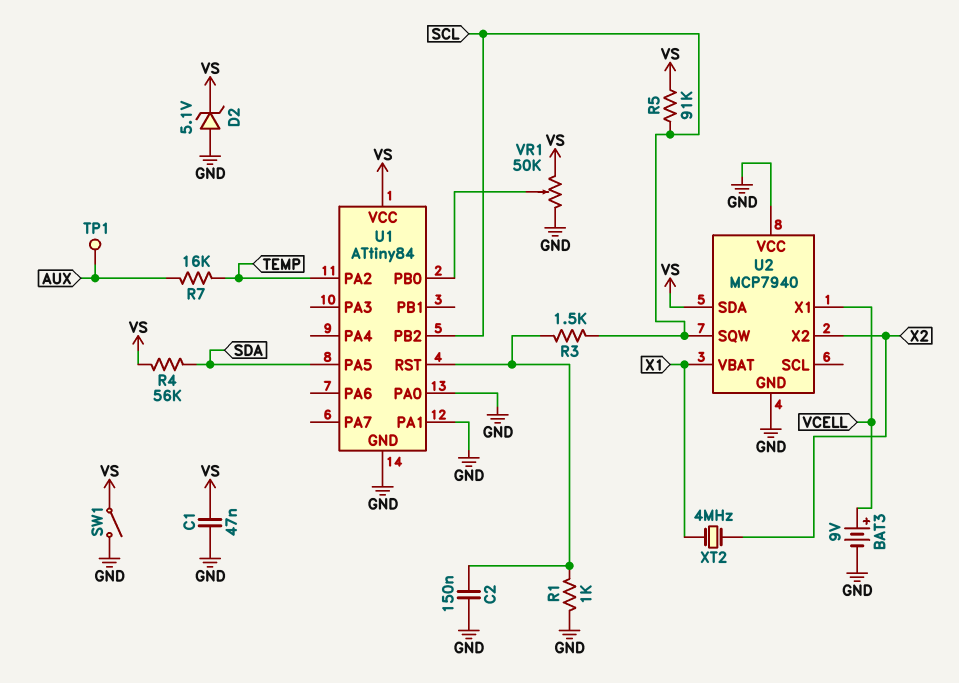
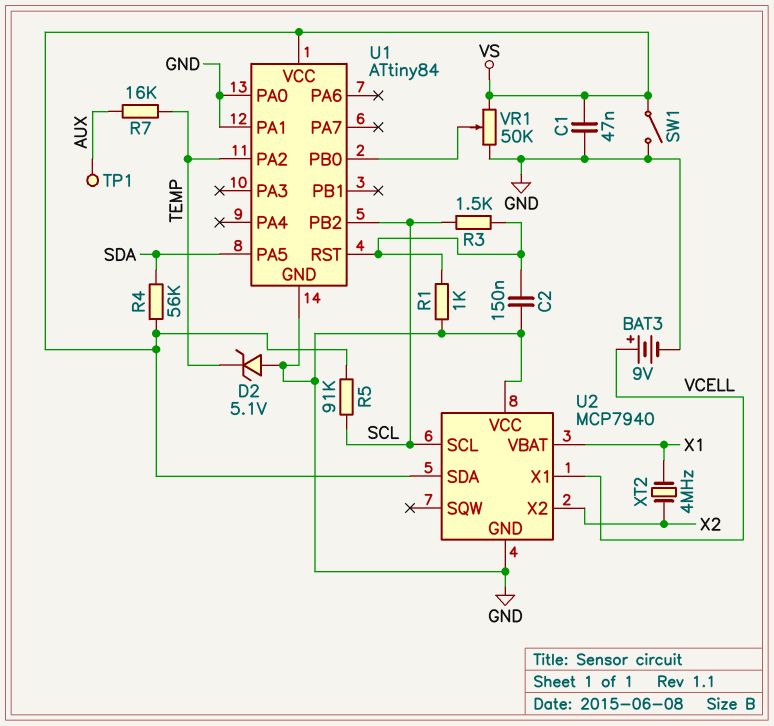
D2: zener 5.1V (A GND, K VS) -> zener 5.1V (A GND, K TEMP)
U2 pin SCL: none -> SCL
U2 pin SQW: SCL -> none

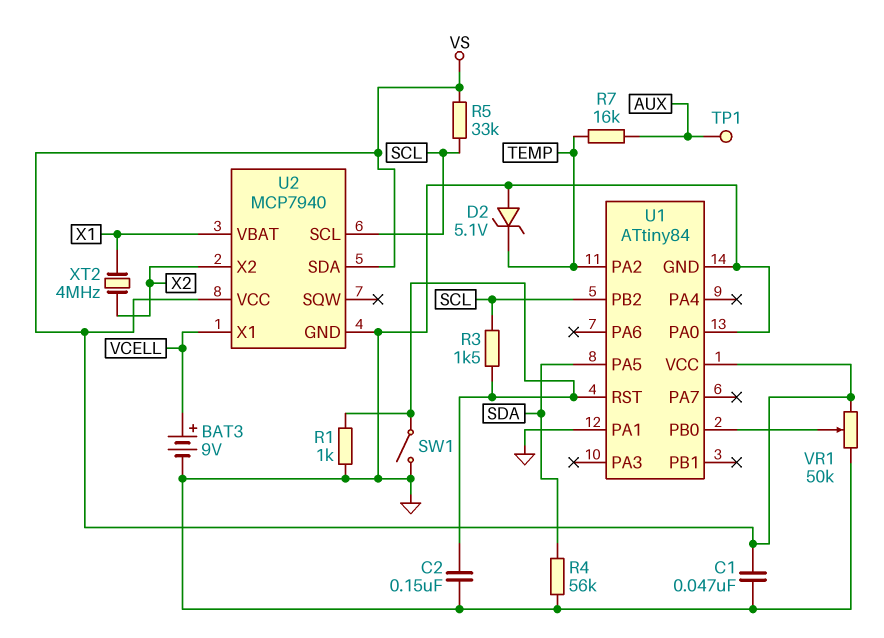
R4: 56k (SDA, VS) -> 56k (GND, SDA)
R5: 91k (SCL, VS) -> 33k (SCL, VS)
SW1: switch (GND, VS) -> switch (GND, U1/RST)
U2 pin VCC: GND -> VS

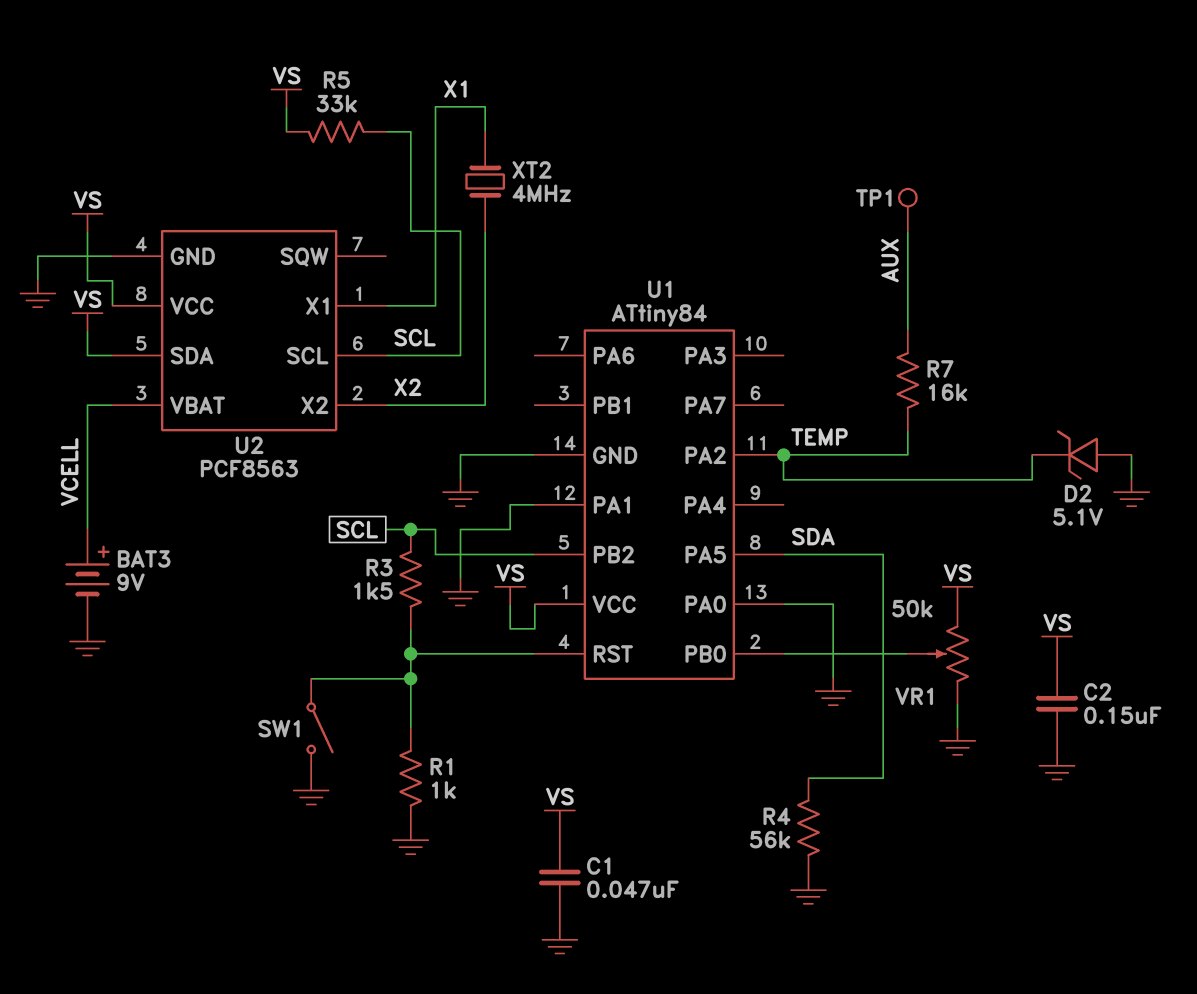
C2: 150nF (GND, U1/RST) -> 150nF (GND, VS)
U2: MCP7940 -> PCF8563
U2 pin VBAT: X1 -> VCELL
U2 pin X1: VCELL -> X1

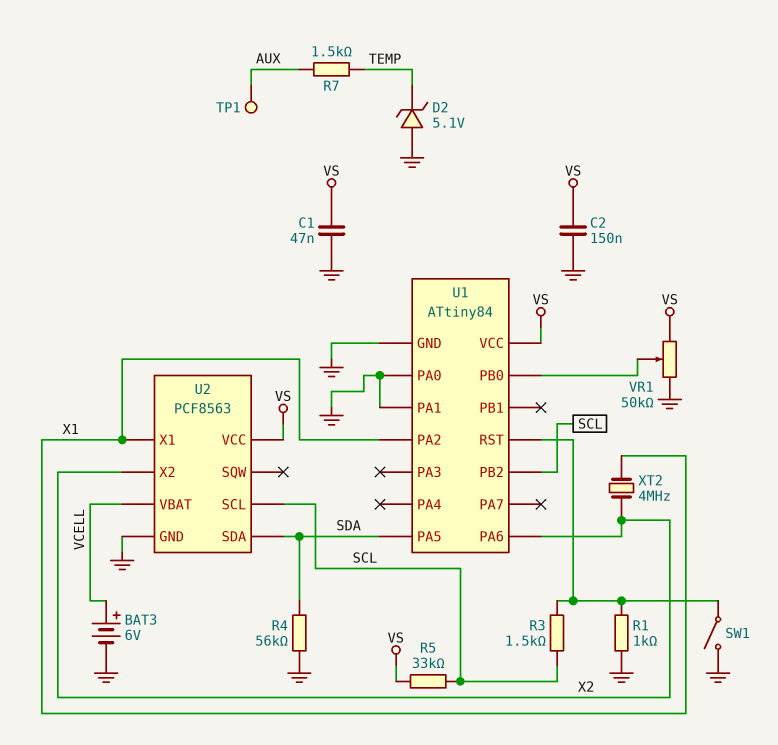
BAT3: 9V (plus VCELL, minus GND) -> 6V (plus VCELL, minus GND)
R7: 16k (AUX, TEMP) -> 1.5k (AUX, TEMP)
U1 pin PA2: TEMP -> X1
U1 pin PA6: none -> X2
U2 pin SDA: VS -> SDA

